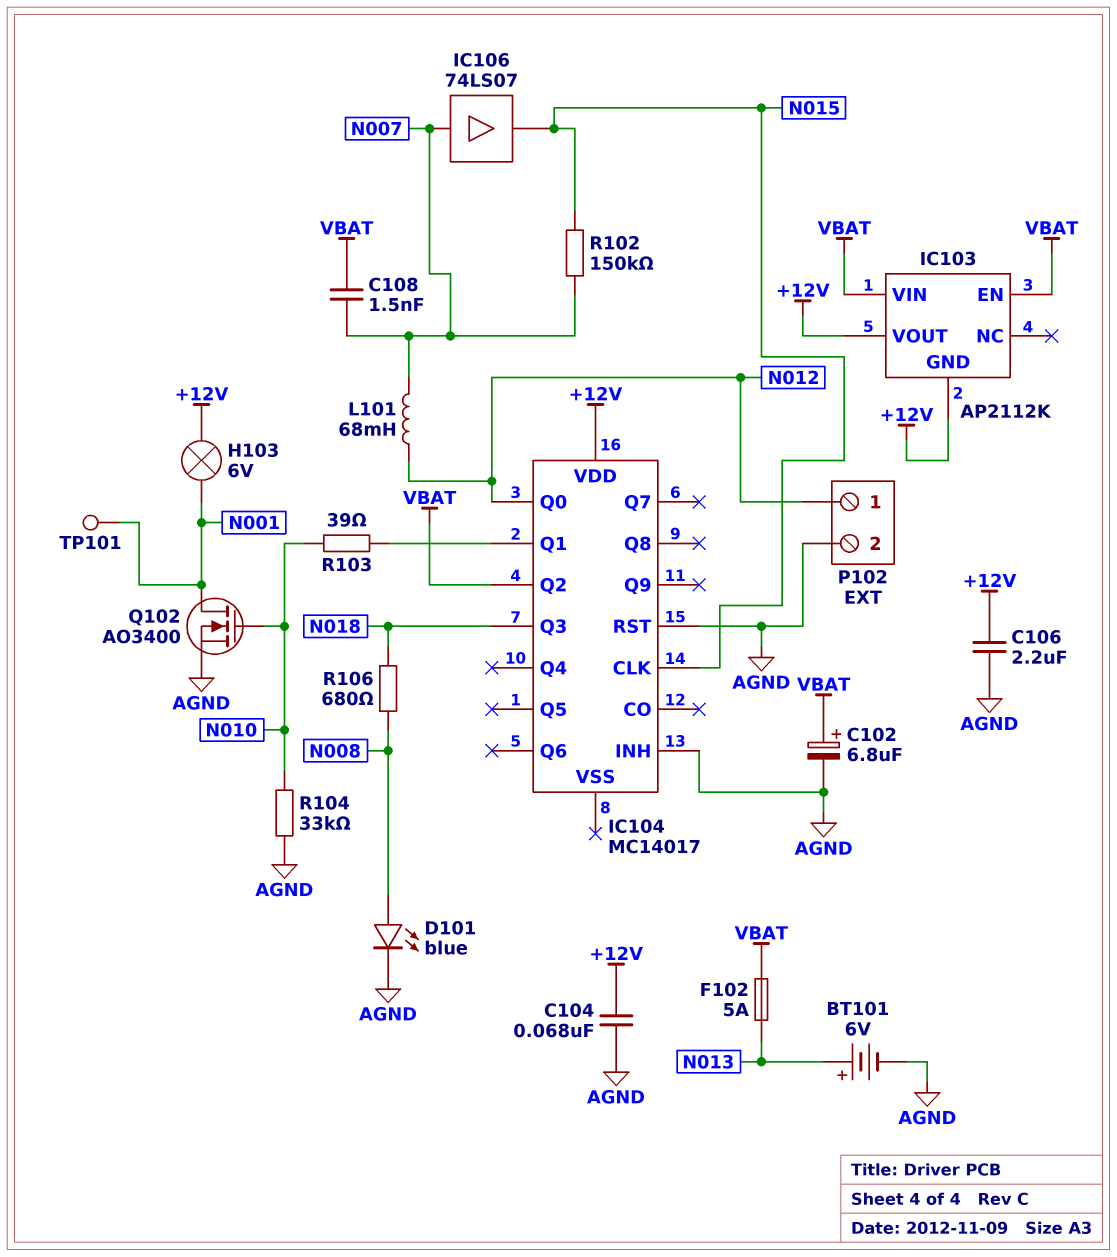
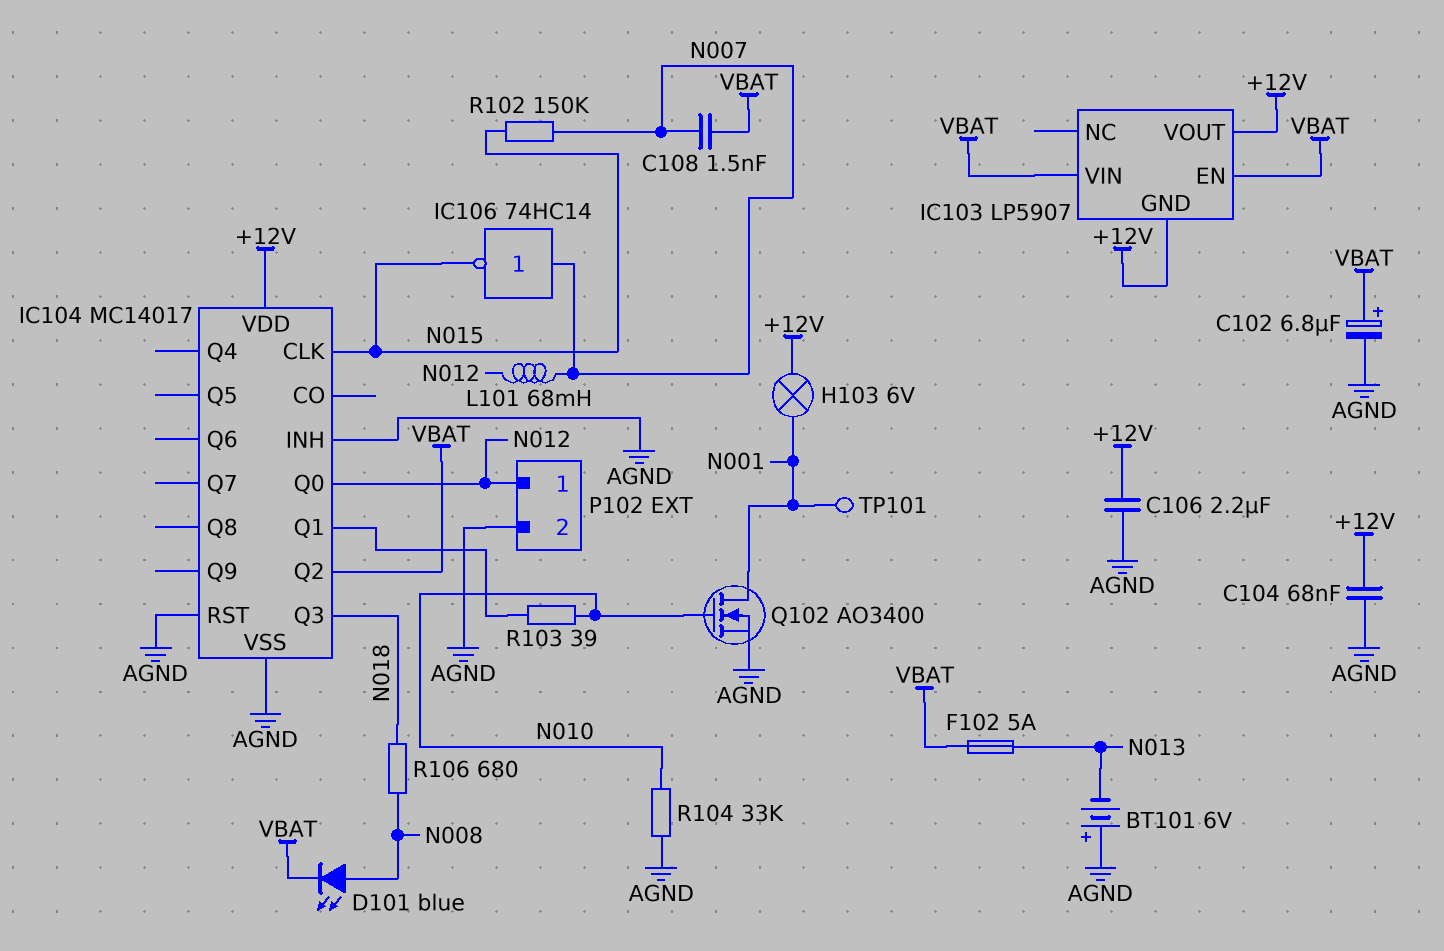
BT101: 6V (plus N013, minus AGND) -> 6V (plus AGND, minus N013)
D101: LED blue (A N008, K AGND) -> LED blue (A N008, K VBAT)
IC103: AP2112K -> LP5907
IC104 pin VSS: none -> AGND
IC106: buffer 74LS07 (in N007, out N015) -> NOT 74HC14 (in N007, out N015)

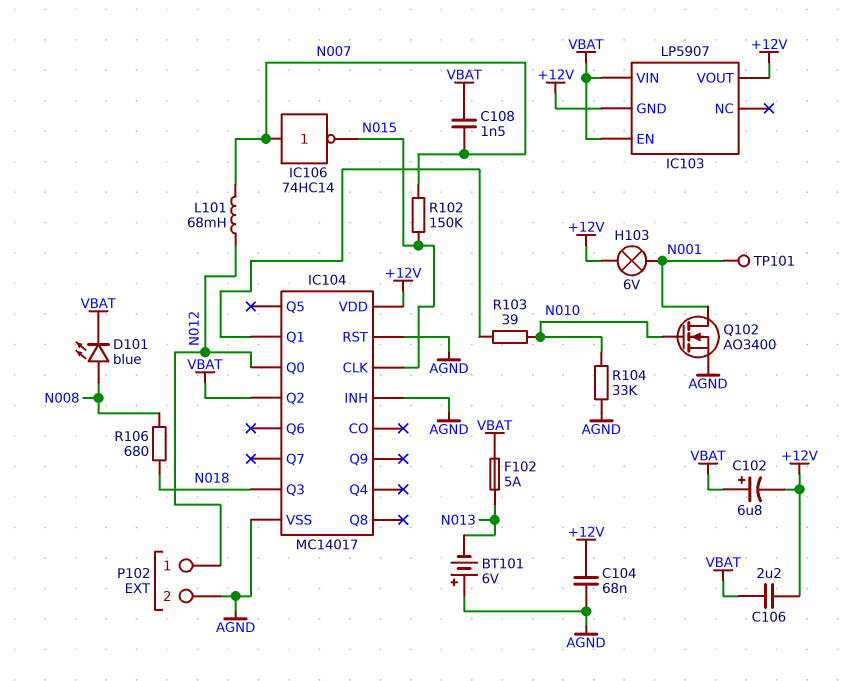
C102: 6.8uF (plus VBAT, minus AGND) -> 6.8uF (plus VBAT, minus +12V)
C106: 2.2uF (+12V, AGND) -> 2.2uF (+12V, VBAT)

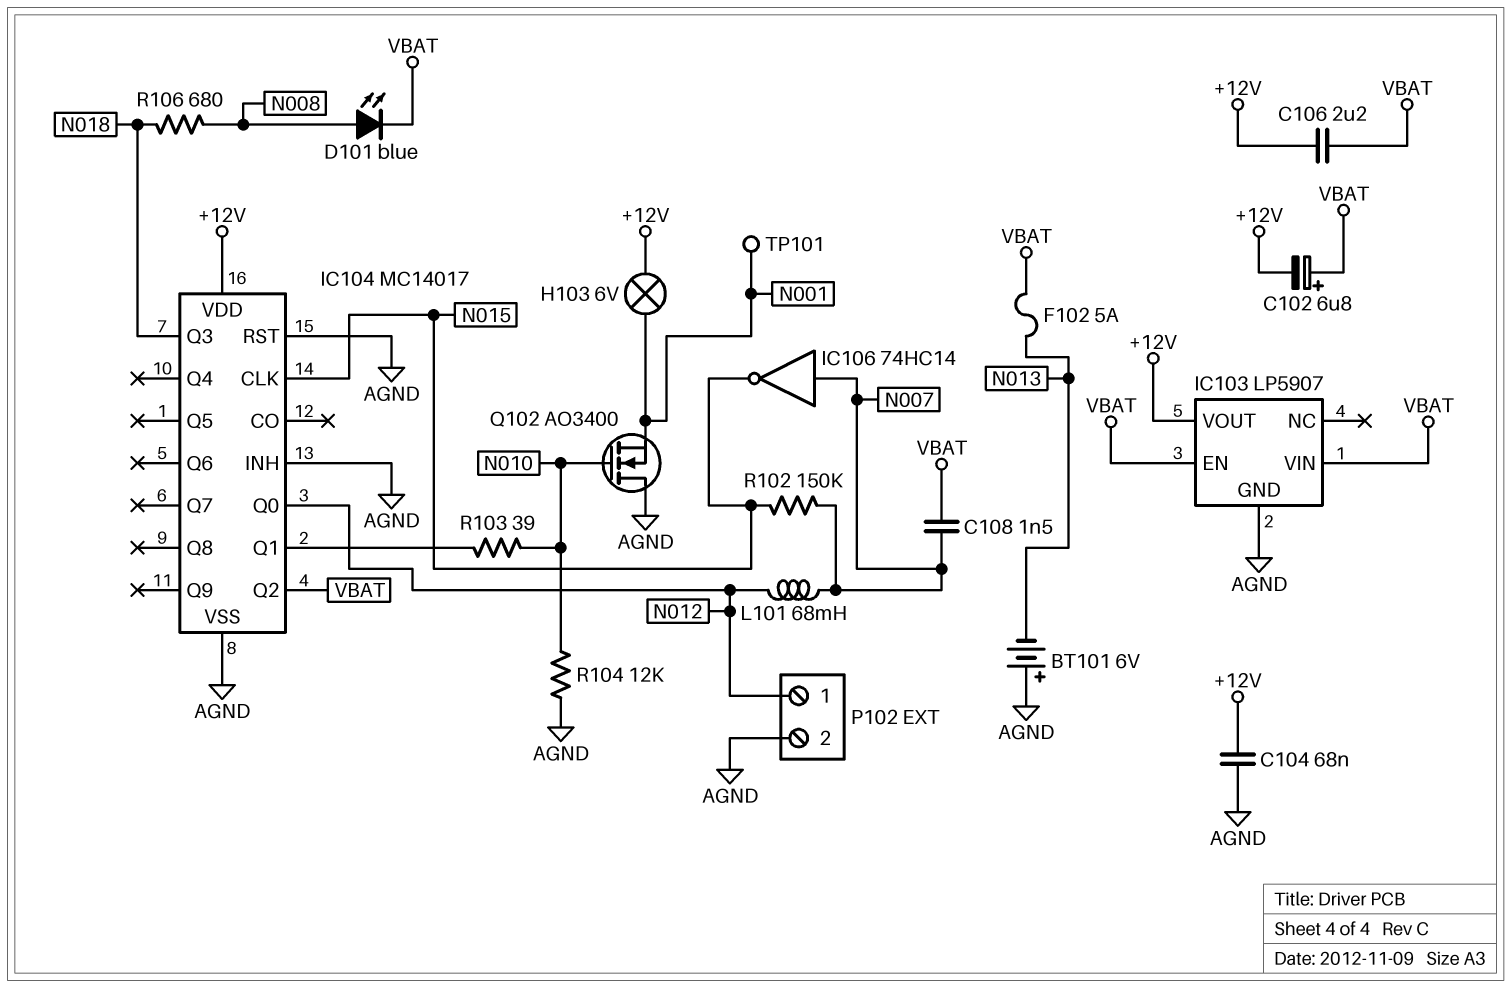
IC103 pin GND: +12V -> AGND
Q102: NMOS AO3400 (G N010, D N001, S AGND) -> NMOS AO3400 (G N010, D AGND, S N001)
R104: 33k (AGND, N010) -> 12k (AGND, N010)

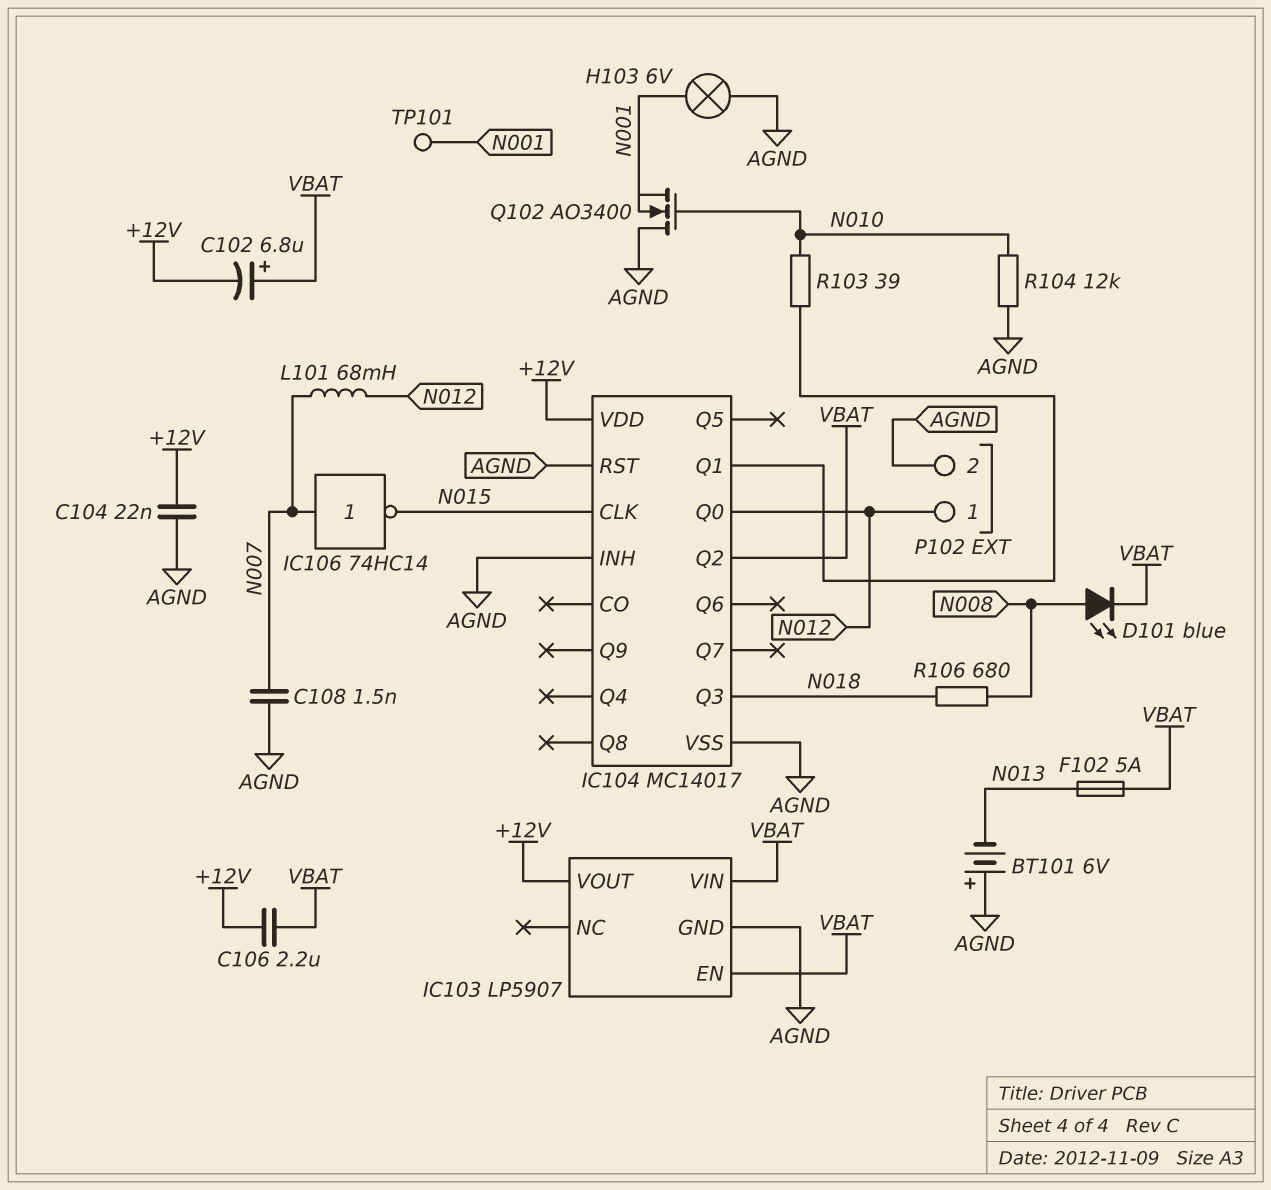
C104: 68nF (+12V, AGND) -> 22nF (+12V, AGND)
C108: 1.5nF (N007, VBAT) -> 1.5nF (AGND, N007)
H103: lamp 6V (+12V, N001) -> lamp 6V (AGND, N001)
R102: 150k (N007, N015) -> none

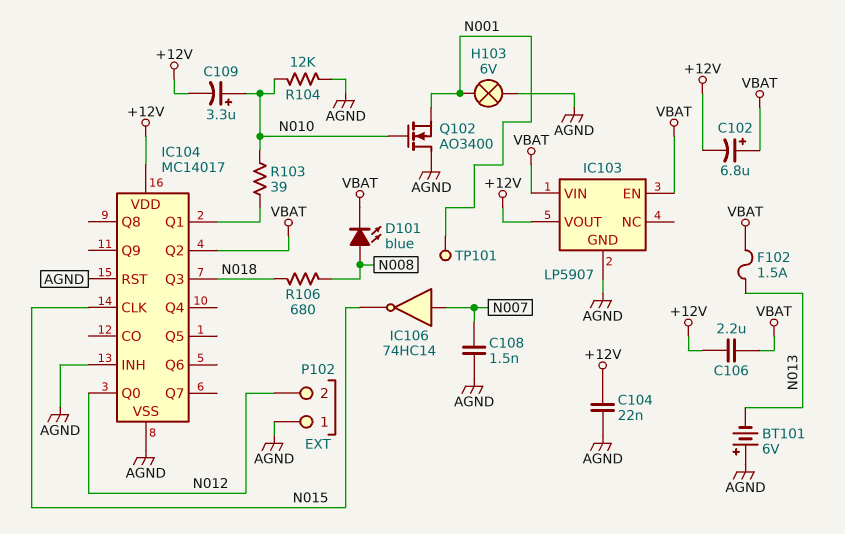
C109: none -> 3.3uF (plus N010, minus +12V)
F102: 5A (N013, VBAT) -> 1.5A (N013, VBAT)
L101: 68mH (N007, N012) -> none
P102 pin 1: N012 -> AGND
P102 pin 2: AGND -> N012

